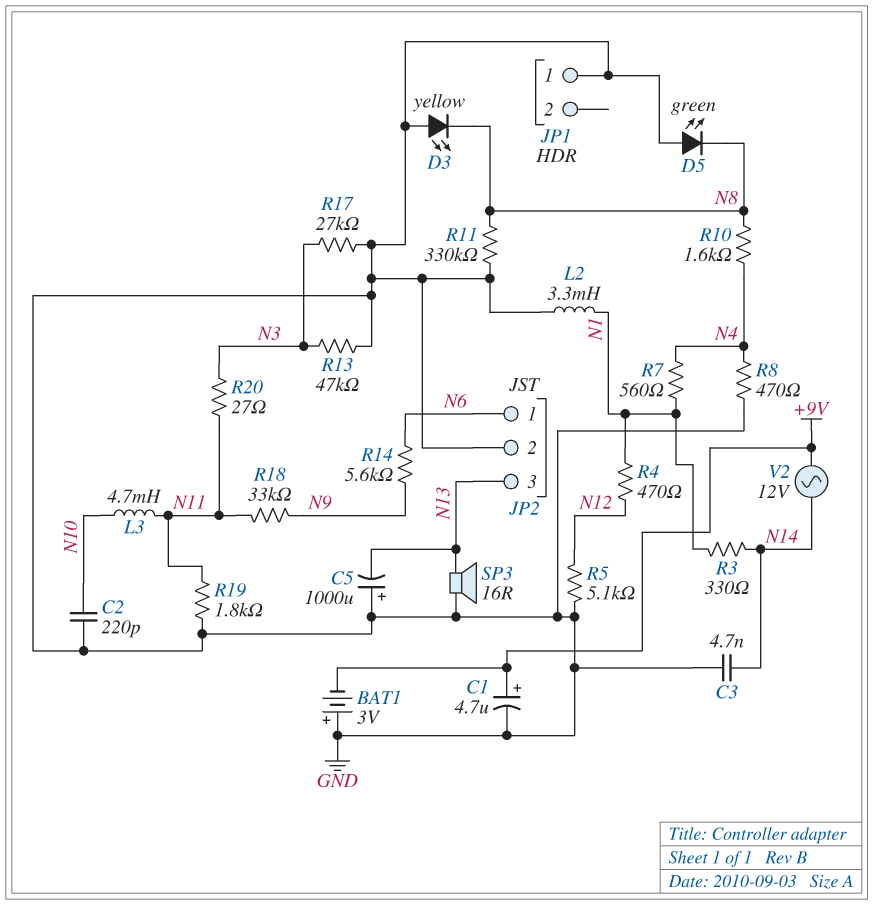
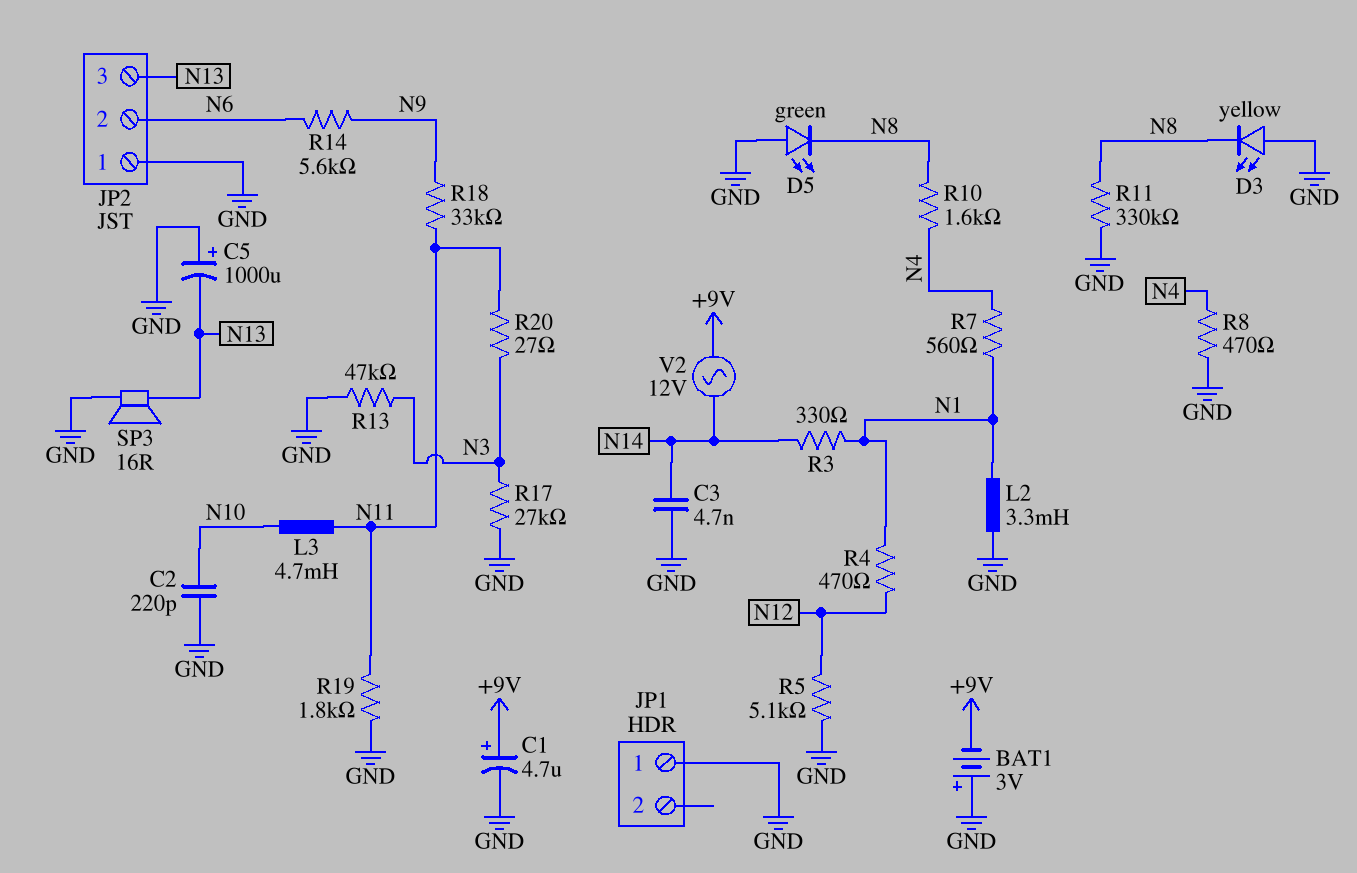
JP2 pin 1: N6 -> GND
JP2 pin 2: GND -> N6

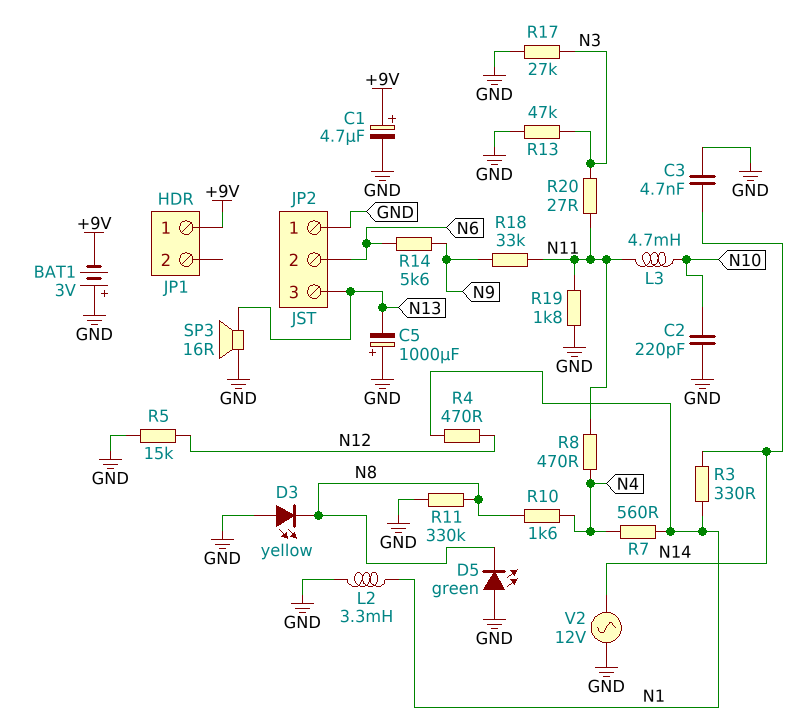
JP1 pin 1: GND -> +9V
R5: 5.1k (GND, N12) -> 15k (GND, N12)
R8: 470 (GND, N4) -> 470 (N4, N11)
V2: AC 12V (+9V, N14) -> AC 12V (GND, N14)

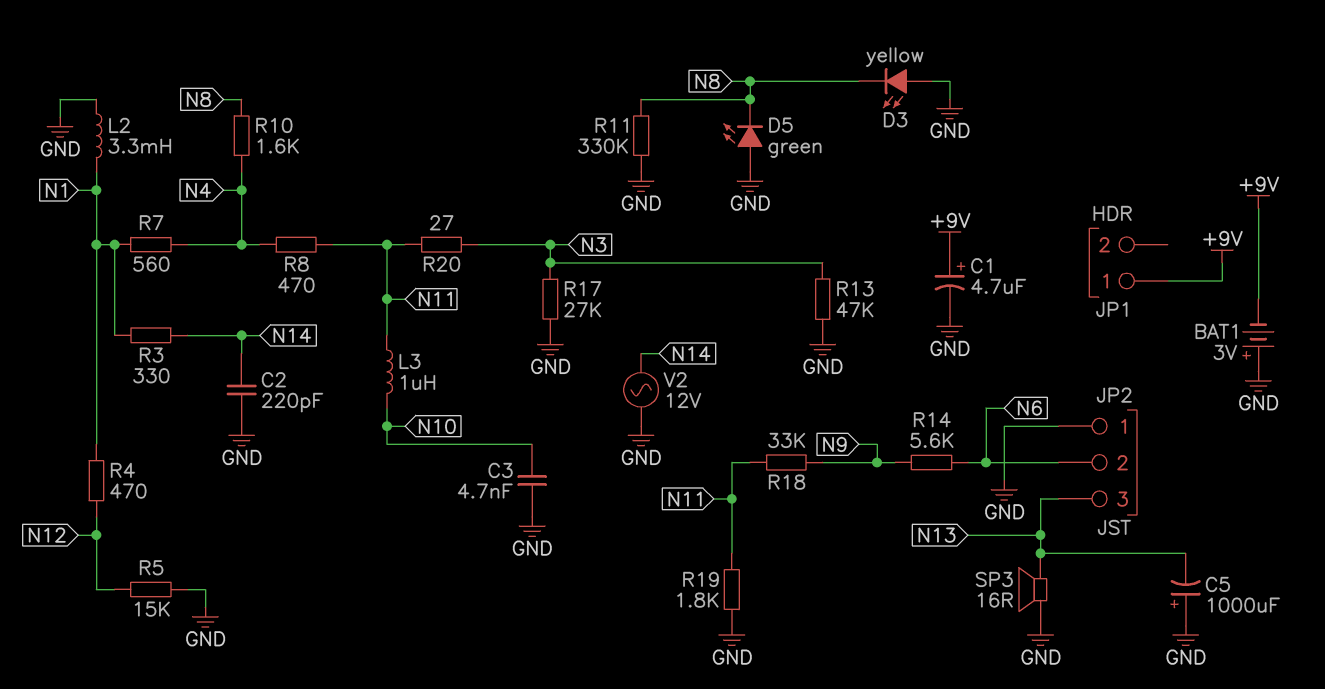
C2: 220pF (GND, N10) -> 220pF (GND, N14)
C3: 4.7nF (GND, N14) -> 4.7nF (GND, N10)
L3: 4.7mH (N10, N11) -> 1uH (N10, N11)

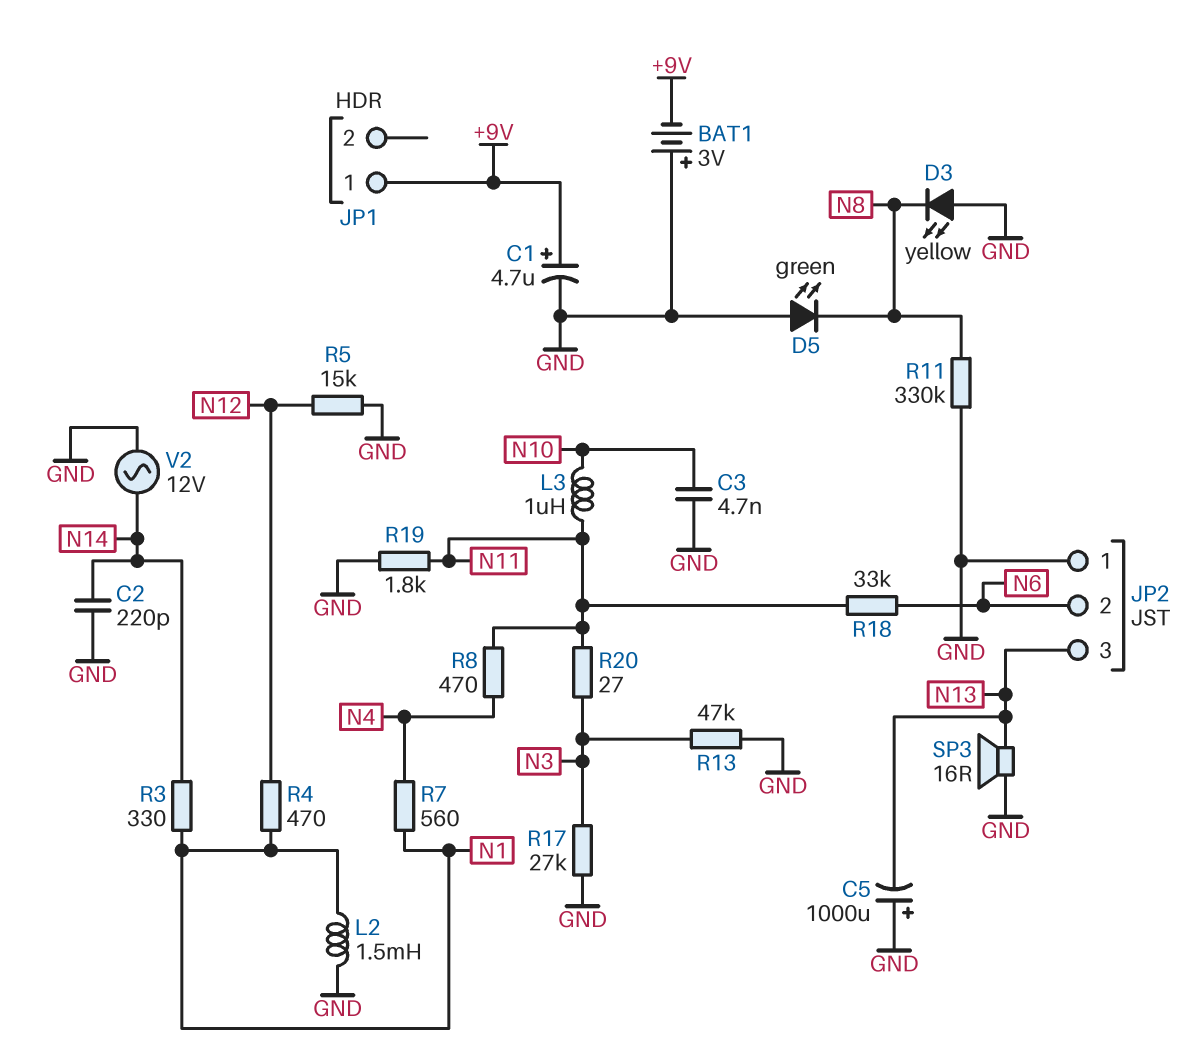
L2: 3.3mH (GND, N1) -> 1.5mH (GND, N1)
R10: 1.6k (N4, N8) -> none
R14: 5.6k (N6, N9) -> none
R18: 33k (N9, N11) -> 33k (N6, N11)

